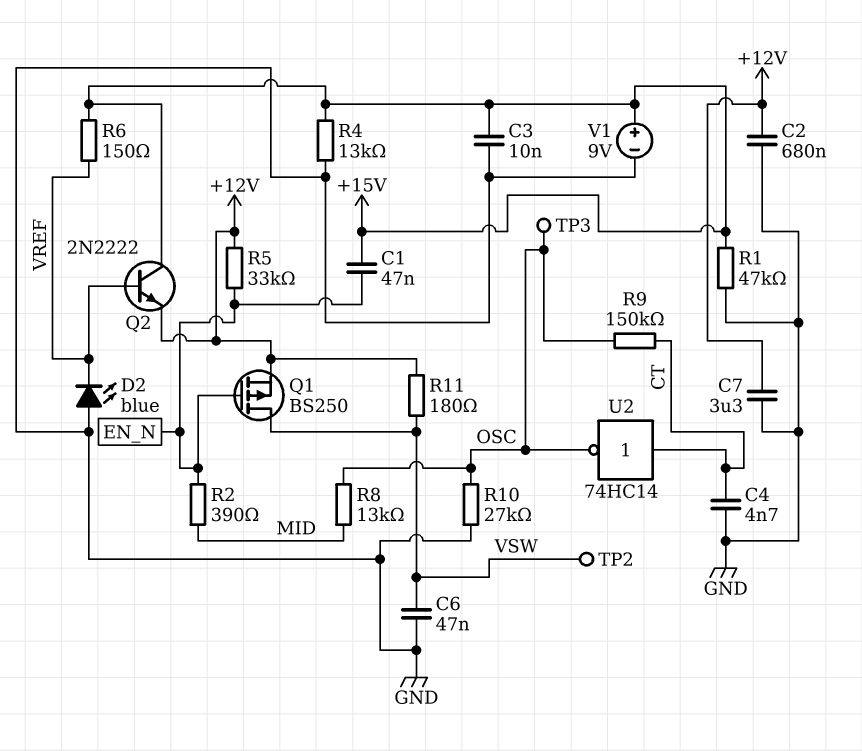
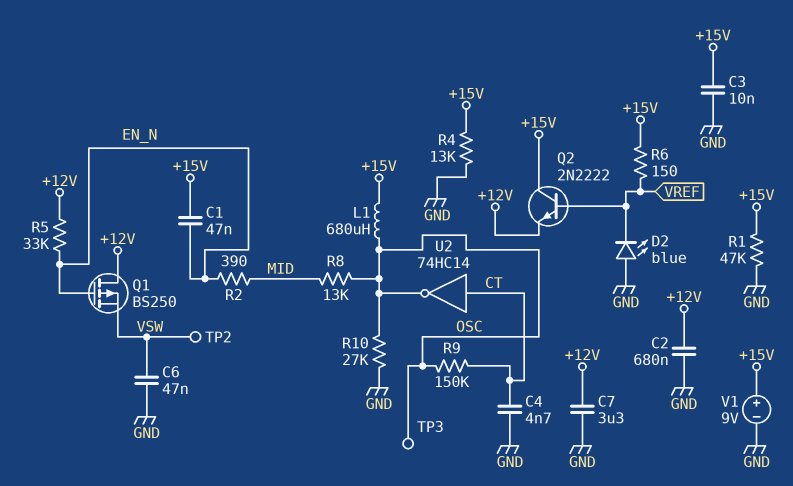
L1: none -> 680uH (+15V, OSC)
Q1: PMOS BS250 (G EN_N, D VSW, S +12V) -> PMOS BS250 (G EN_N, D +12V, S VSW)
R11: 180 (+12V, VSW) -> none

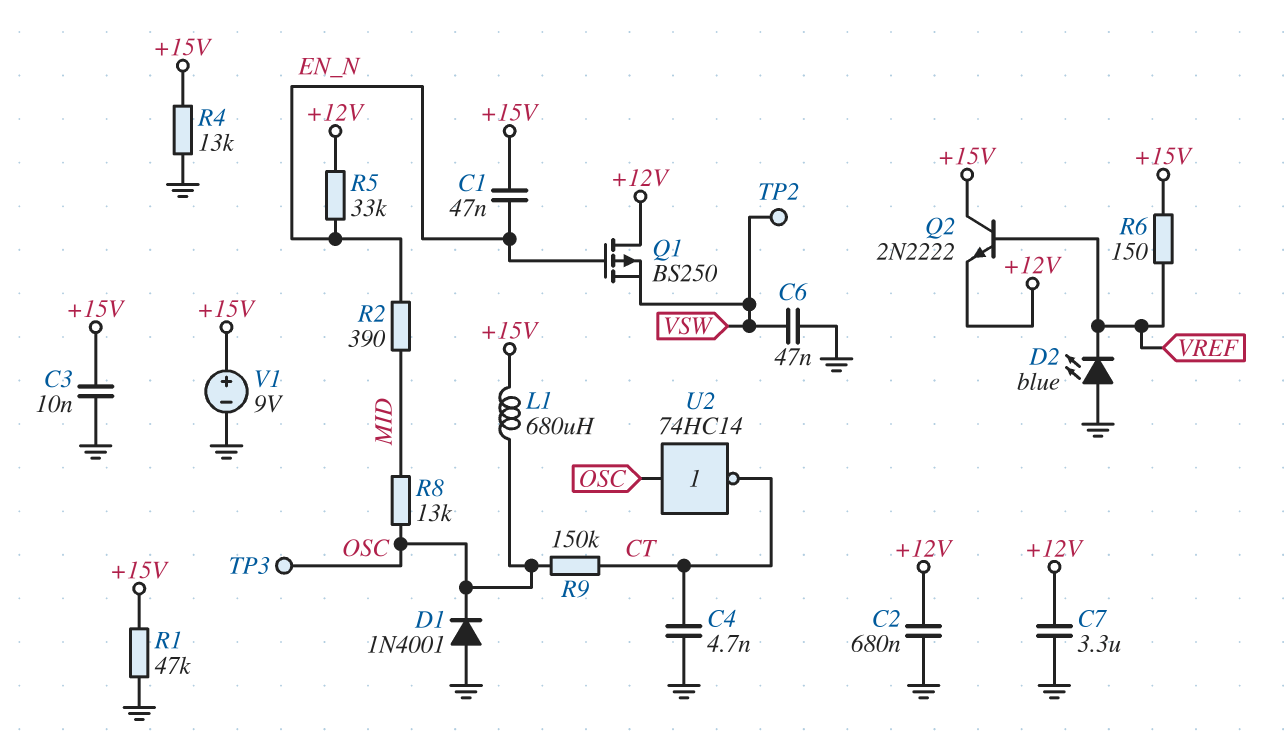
D1: none -> diode 1N4001 (A GND, K OSC)
R10: 27k (GND, OSC) -> none
U2: NOT 74HC14 (in CT, out OSC) -> NOT 74HC14 (in OSC, out CT)

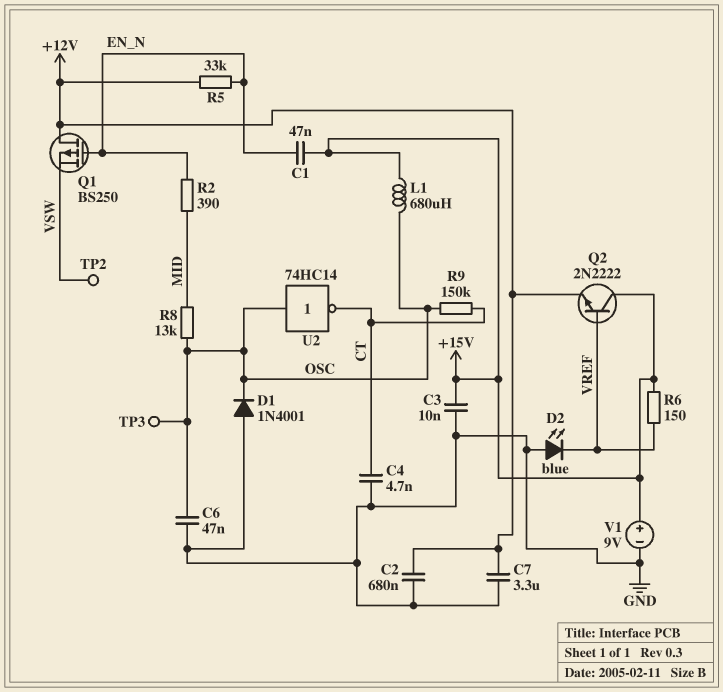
C6: 47nF (GND, VSW) -> 47nF (GND, OSC)
R1: 47k (+15V, GND) -> none
R4: 13k (+15V, GND) -> none

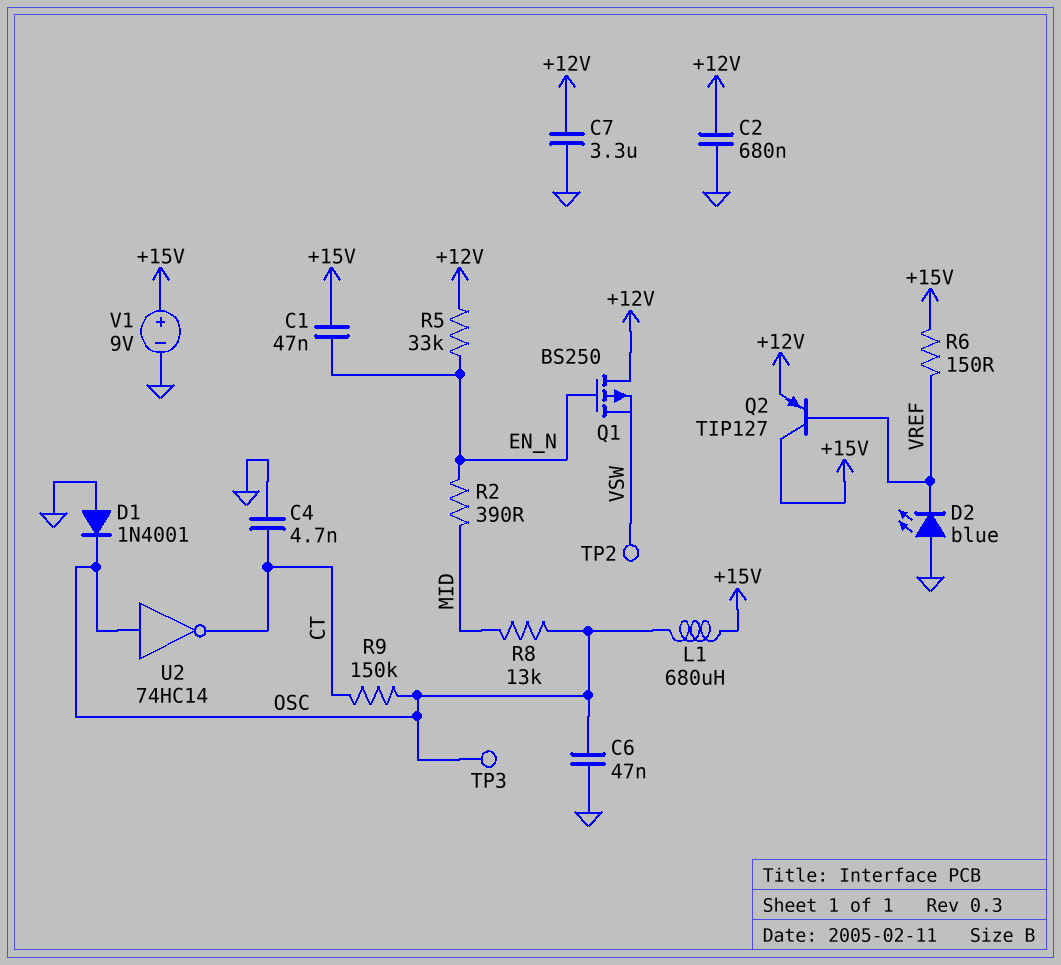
C3: 10nF (+15V, GND) -> none
Q2: NPN 2N2222 (B VREF, C +15V, E +12V) -> PNP TIP127 (B VREF, C +15V, E +12V)

